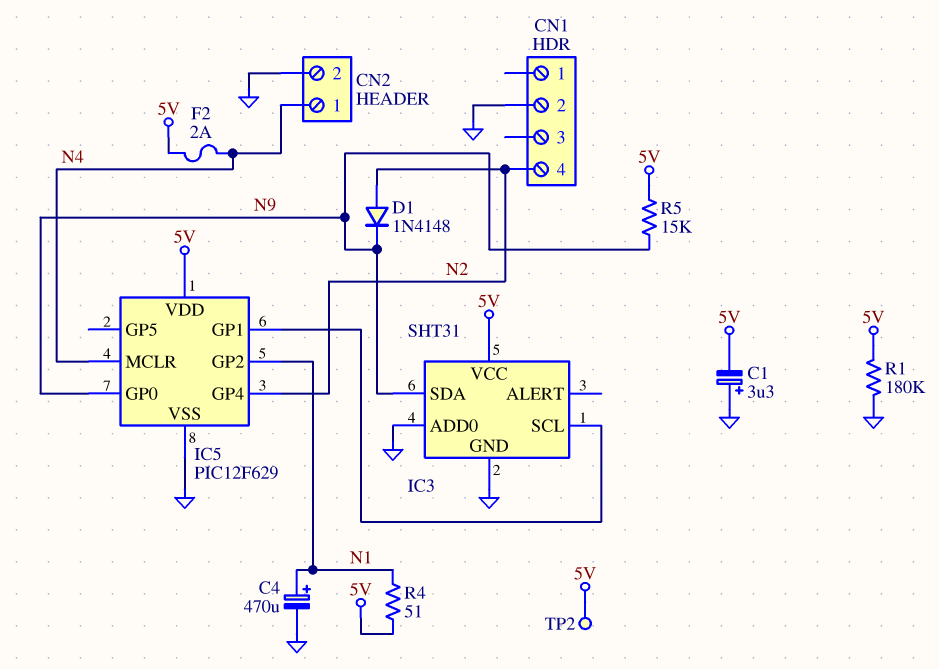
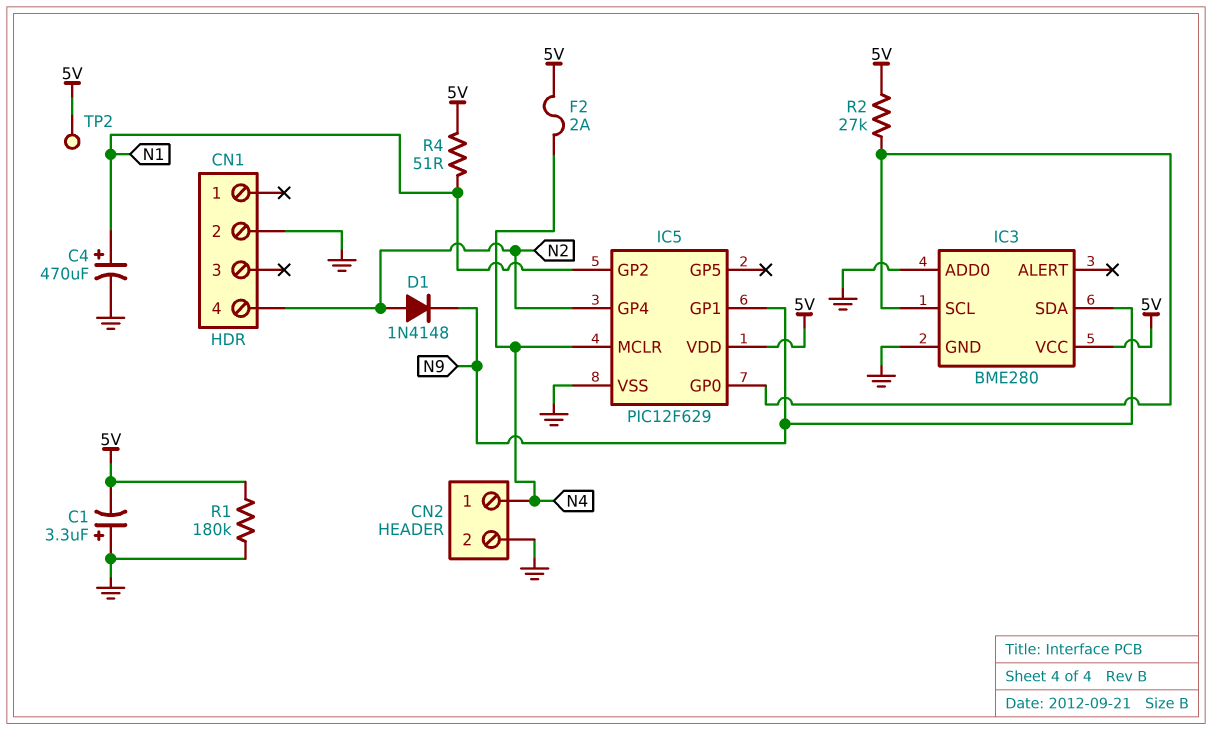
IC3: SHT31 -> BME280
IC5 pin GP0: N9 -> IC3/SCL
IC5 pin GP1: IC3/SCL -> N9
R2: none -> 27k (5V, IC3/SCL)
R5: 15k (5V, N9) -> none

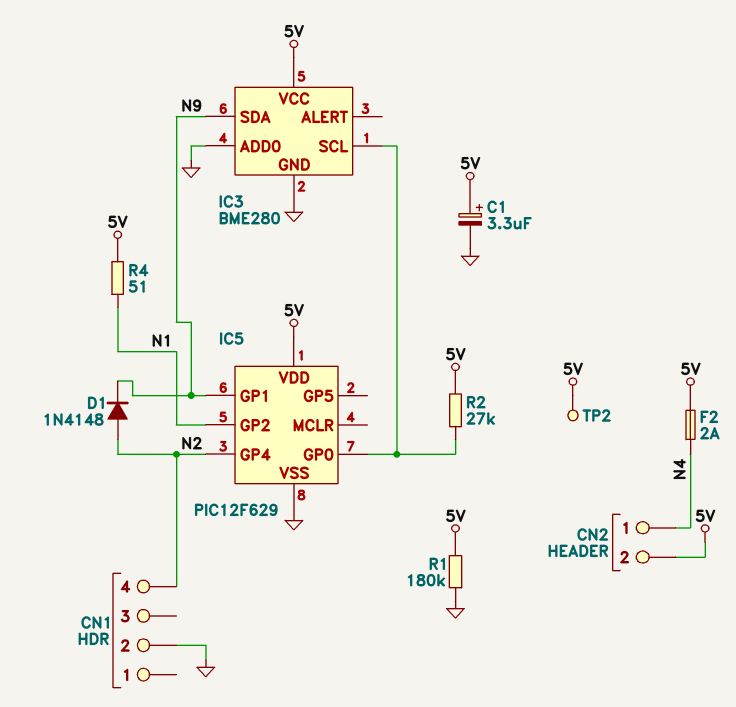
C1: 3.3uF (plus GND, minus 5V) -> 3.3uF (plus 5V, minus GND)
C4: 470uF (plus N1, minus GND) -> none
CN2 pin 2: GND -> 5V
IC5 pin MCLR: N4 -> none

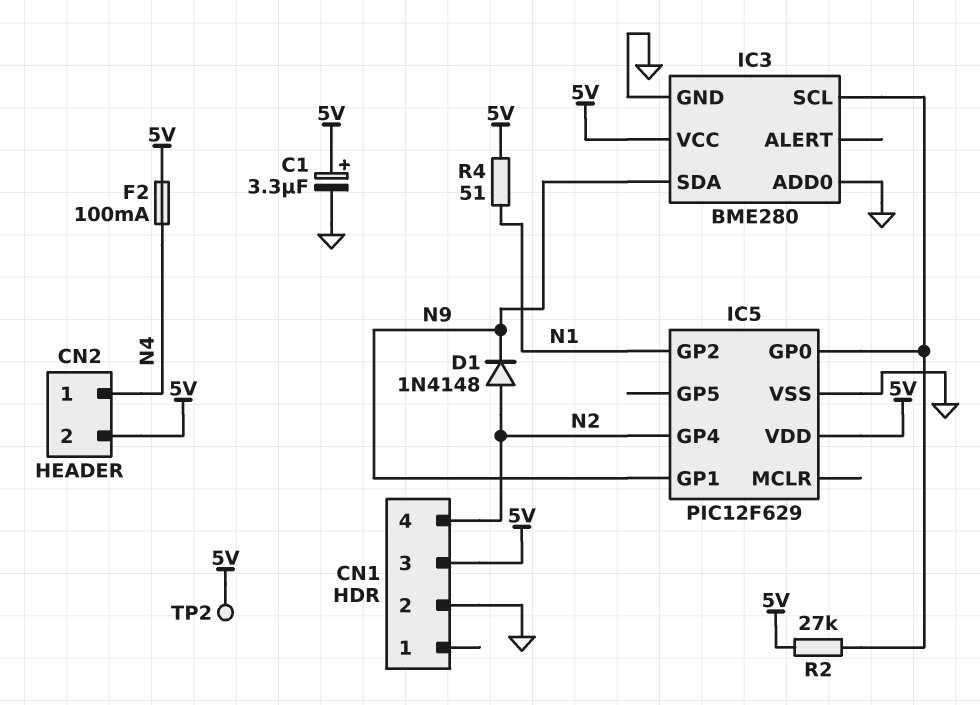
CN1 pin 3: none -> 5V
F2: 2A (5V, N4) -> 100mA (5V, N4)
R1: 180k (5V, GND) -> none

